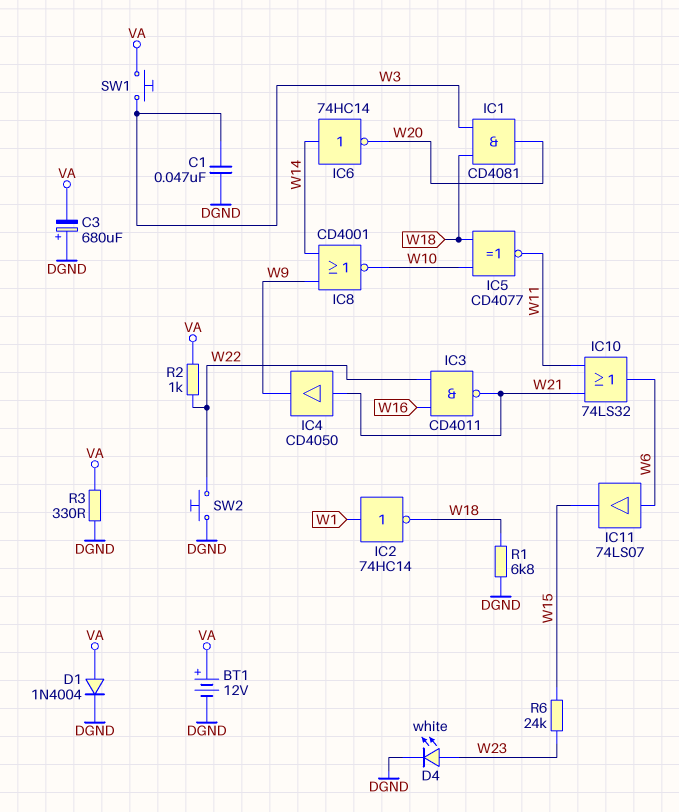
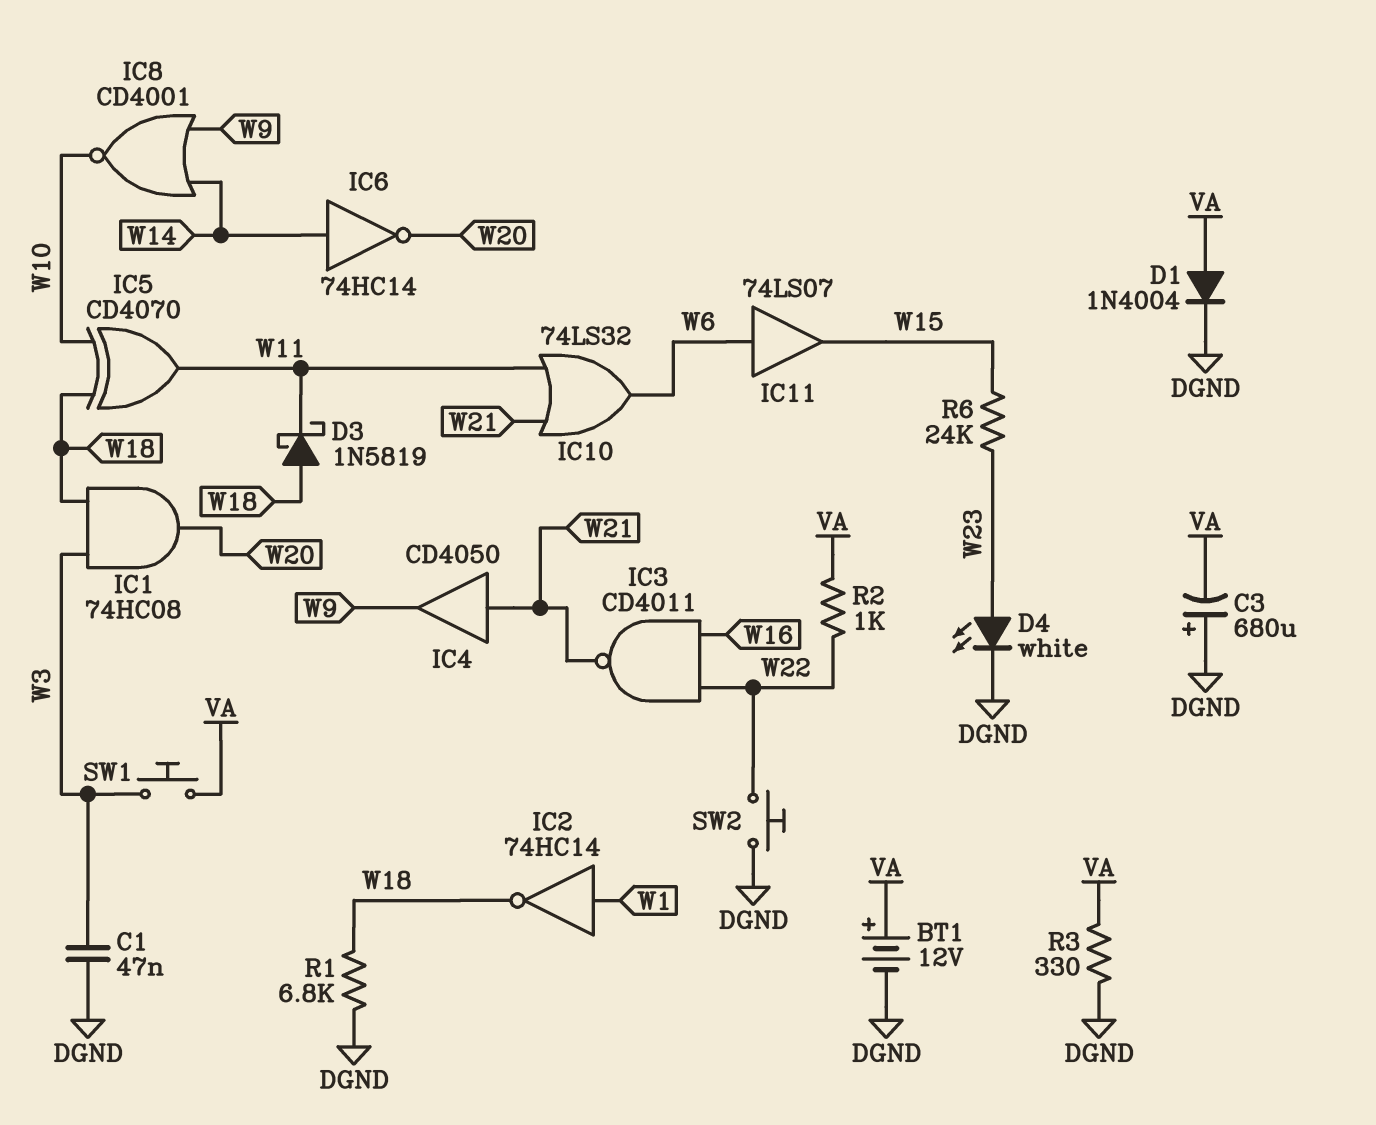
D3: none -> schottky 1N5819 (A W18, K W11)
IC1: AND CD4081 (in W3, in W18, out W20) -> AND 74HC08 (in W3, in W18, out W20)
IC5: XNOR CD4077 (in W10, in W18, out W11) -> XOR CD4070 (in W10, in W18, out W11)

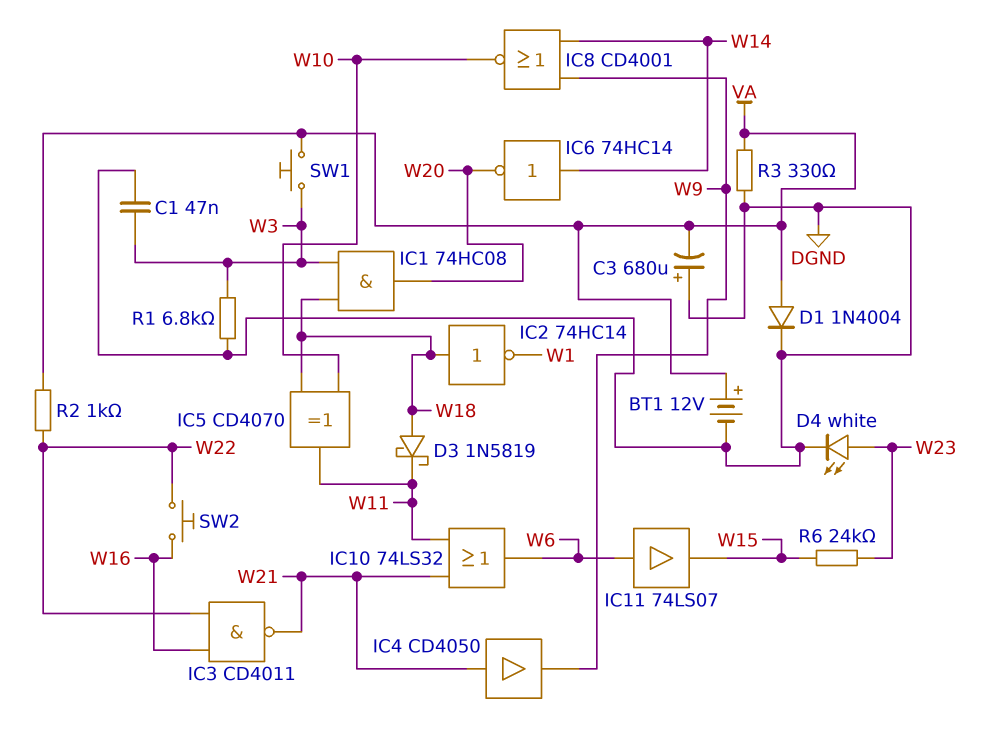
IC2: NOT 74HC14 (in W1, out W18) -> NOT 74HC14 (in W18, out W1)
R1: 6.8k (DGND, W18) -> 6.8k (DGND, W3)
SW2: button (DGND, W22) -> button (W16, W22)

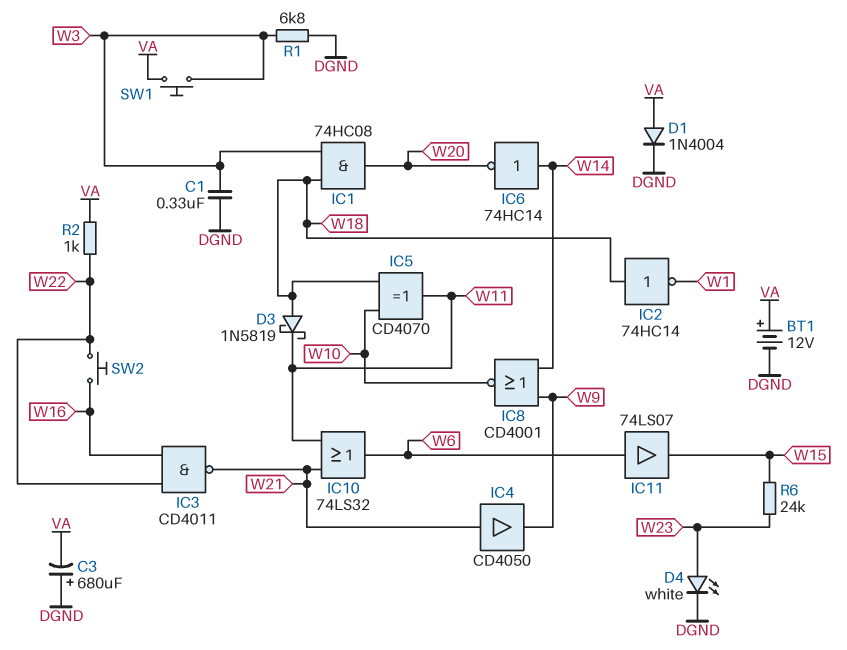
C1: 47nF (DGND, W3) -> 330nF (DGND, W3)
R3: 330 (DGND, VA) -> none

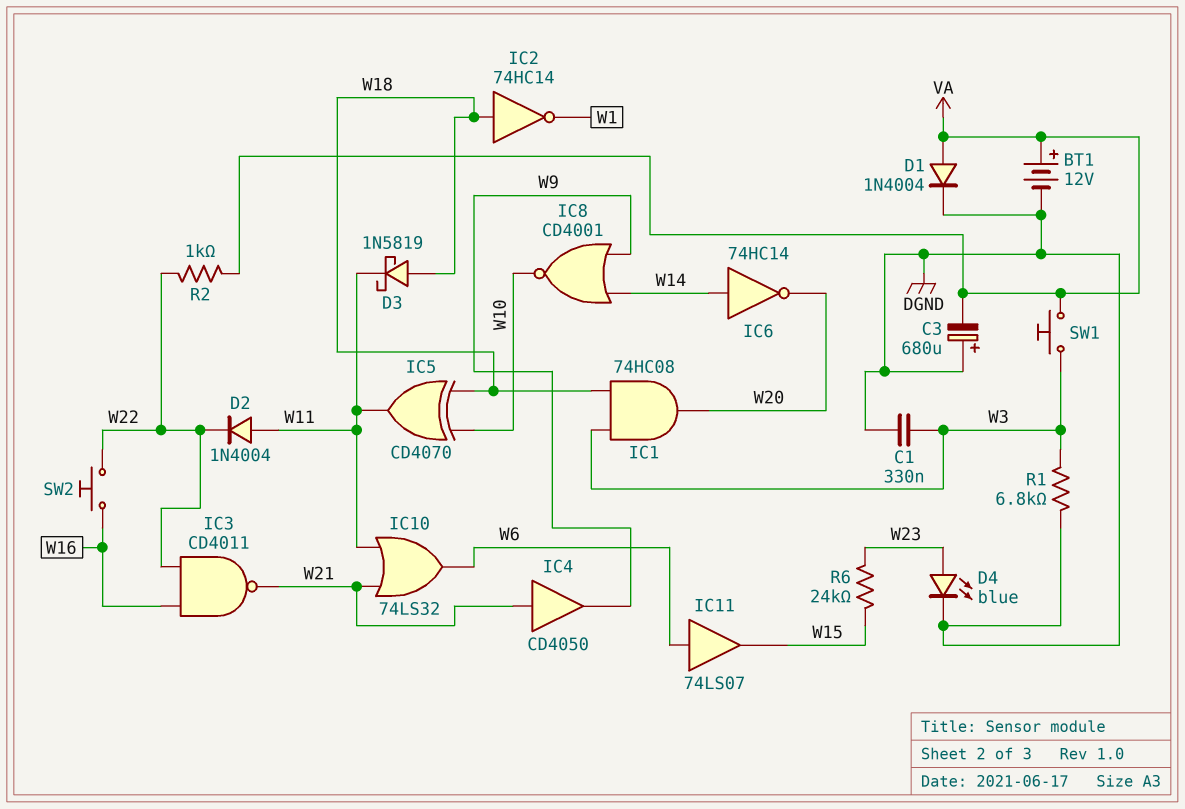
D2: none -> diode 1N4004 (A W11, K W22)
D4: LED white (A W23, K DGND) -> LED blue (A W23, K DGND)

